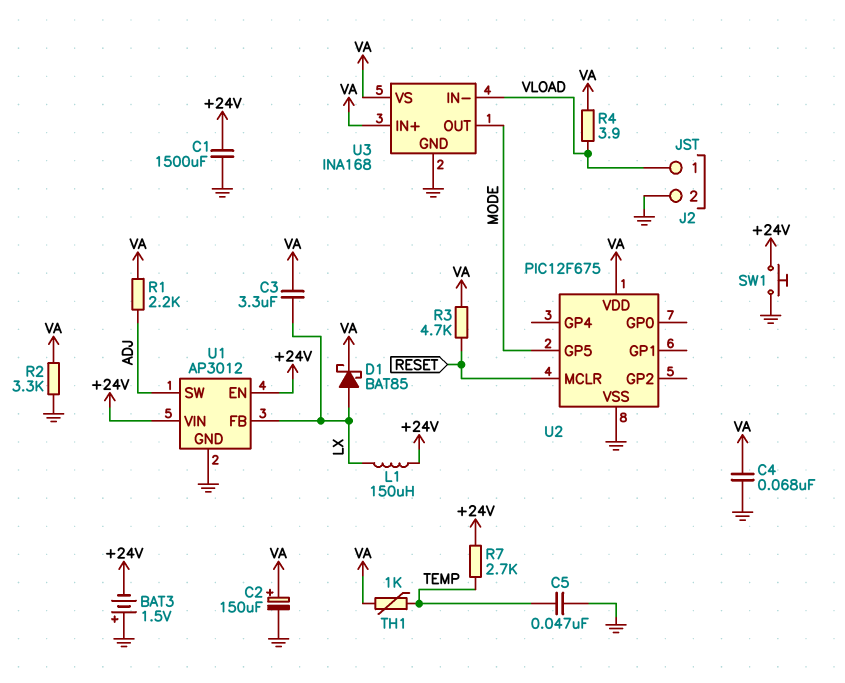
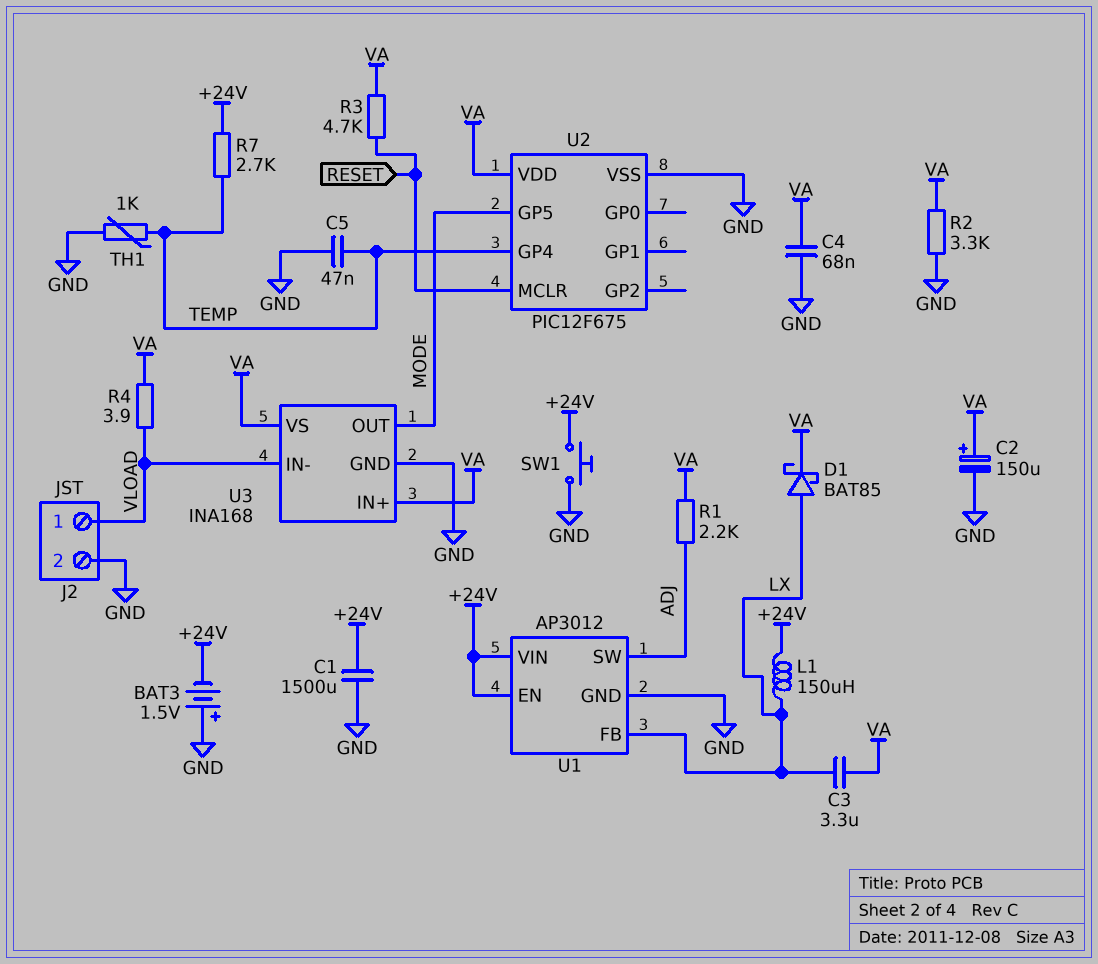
TH1: 1k (TEMP, VA) -> 1k (GND, TEMP)
U2 pin GP4: none -> TEMP

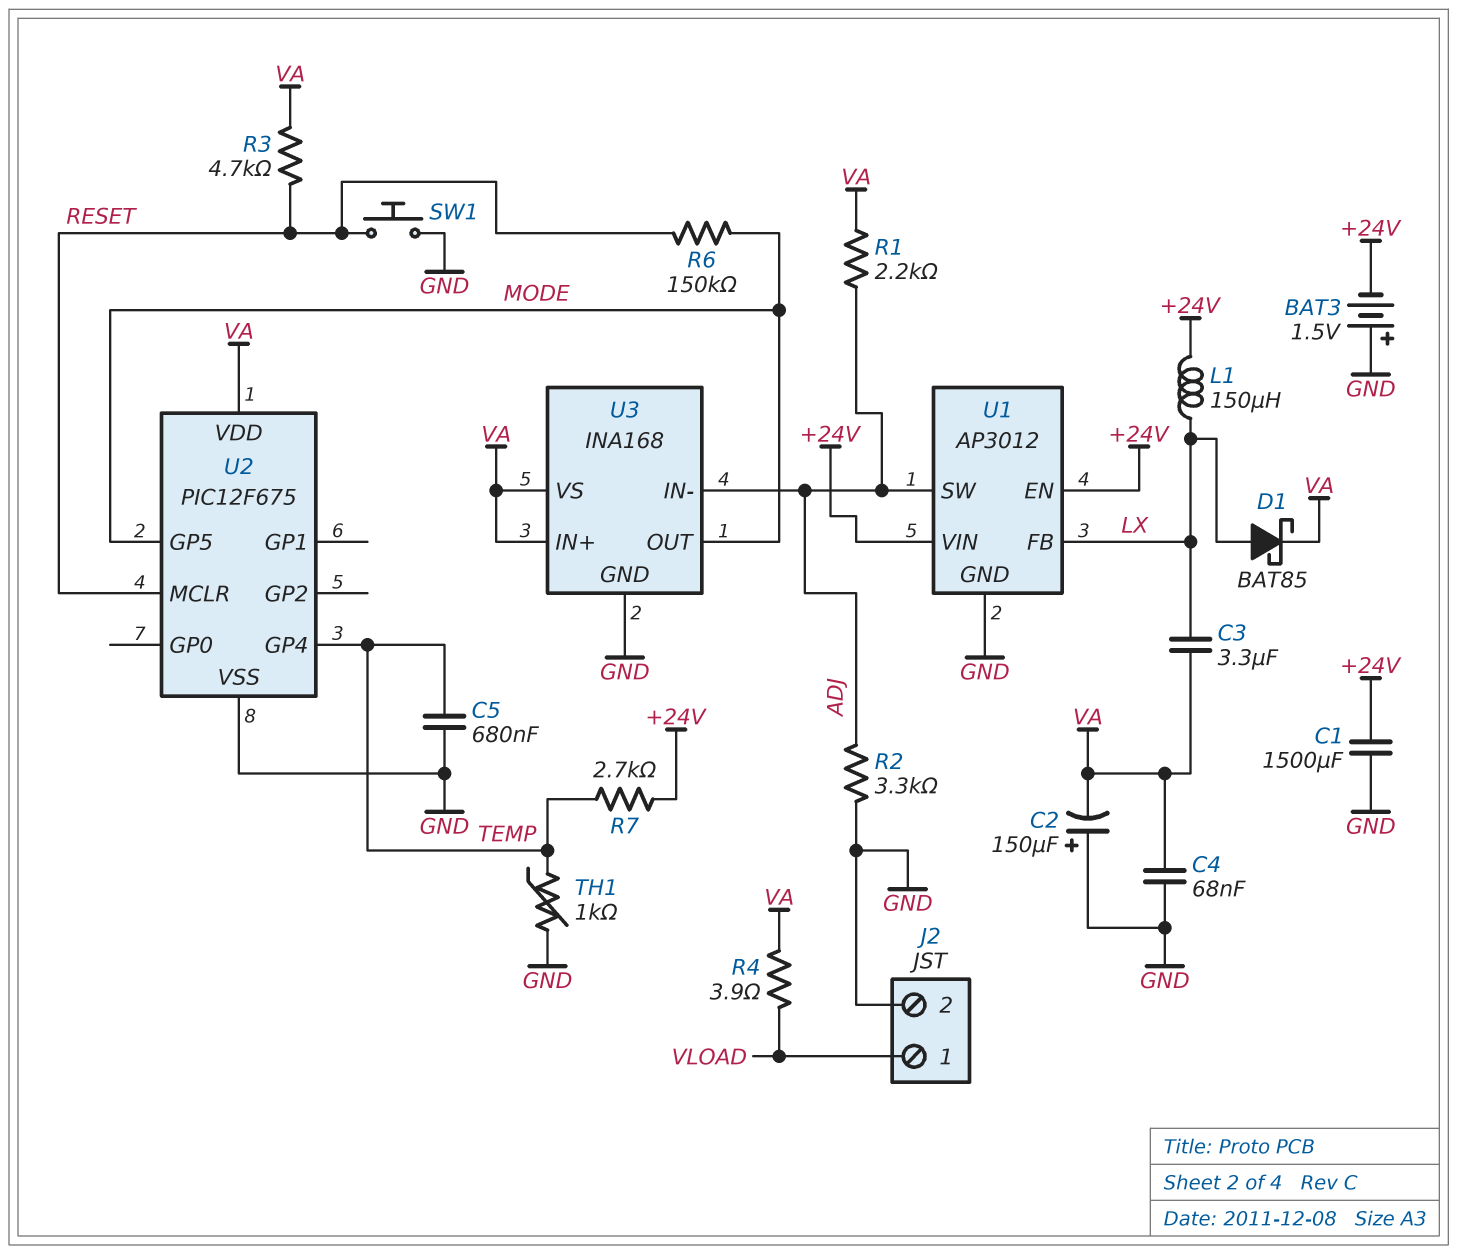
C2: 150uF (plus VA, minus GND) -> 150uF (plus GND, minus VA)
C5: 47nF (GND, TEMP) -> 680nF (GND, TEMP)
R2: 3.3k (GND, VA) -> 3.3k (ADJ, GND)
R6: none -> 150k (MODE, RESET)
SW1: button (+24V, GND) -> button (GND, RESET)
U3 pin IN-: VLOAD -> ADJ

